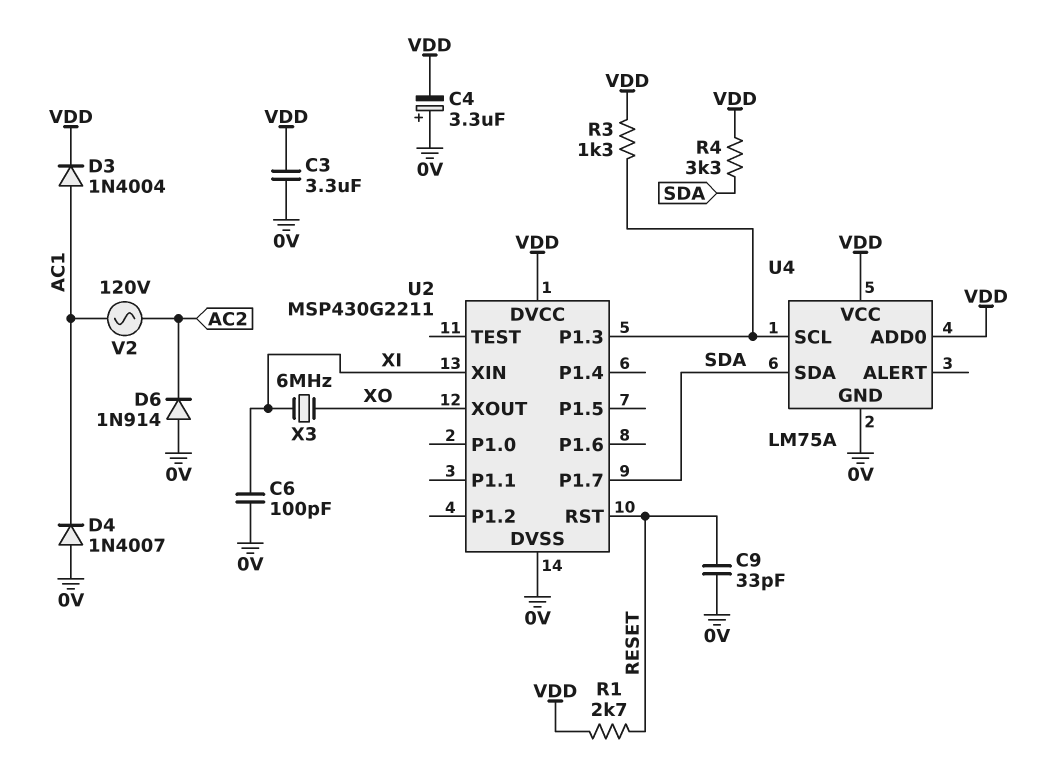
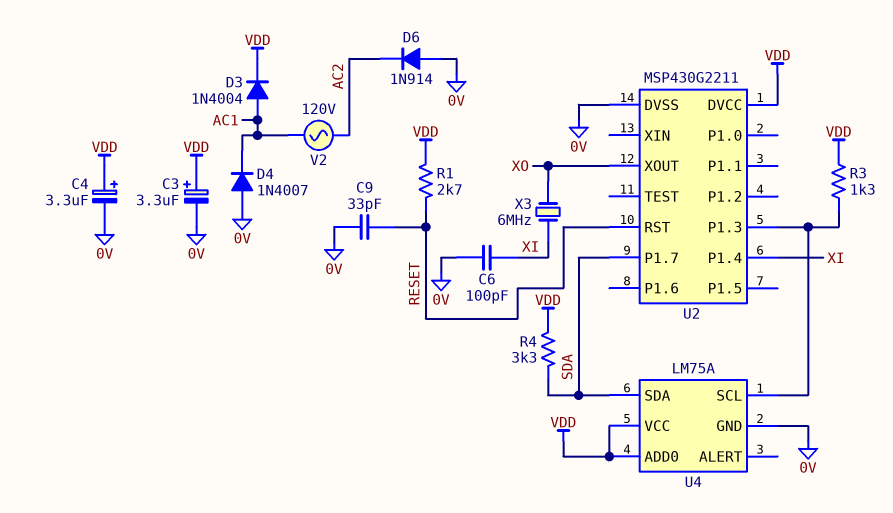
C3: 3.3uF (0V, VDD) -> 3.3uF (plus VDD, minus 0V)
C4: 3.3uF (plus 0V, minus VDD) -> 3.3uF (plus VDD, minus 0V)
U2 pin P1.4: none -> XI
U2 pin XIN: XI -> none

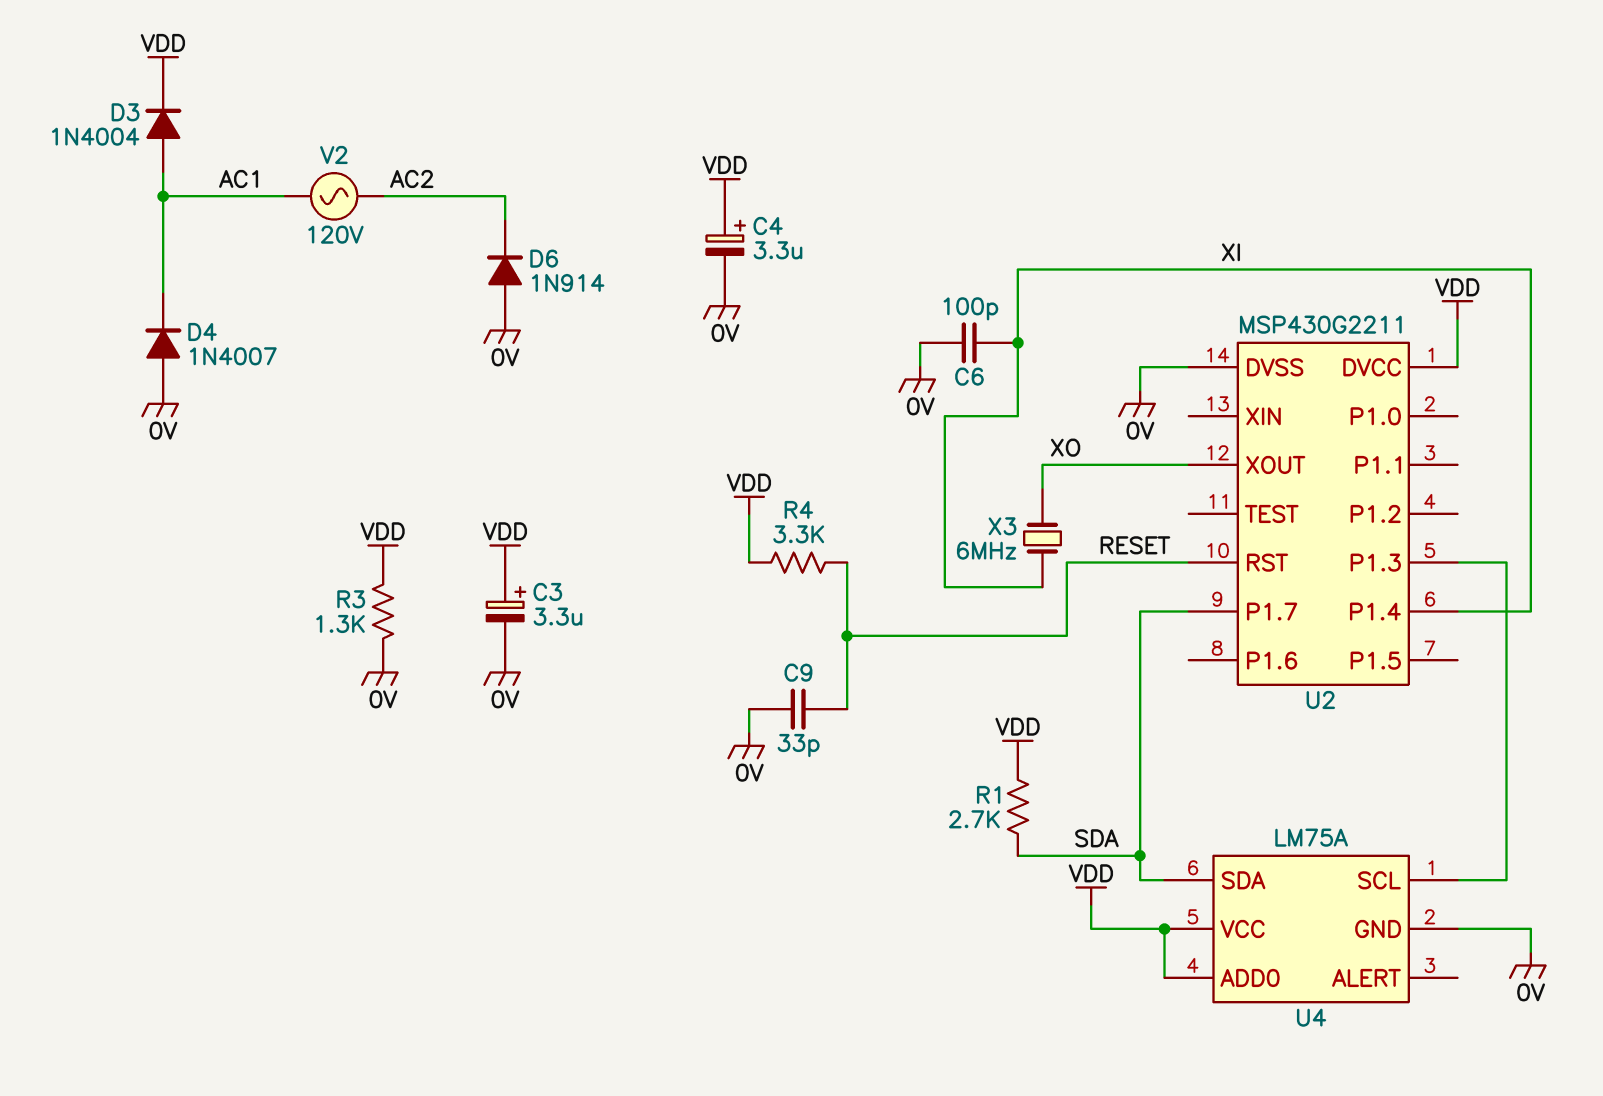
R1: 2.7k (RESET, VDD) -> 2.7k (SDA, VDD)
R3: 1.3k (U2/P1.3, VDD) -> 1.3k (0V, VDD)
R4: 3.3k (SDA, VDD) -> 3.3k (RESET, VDD)

